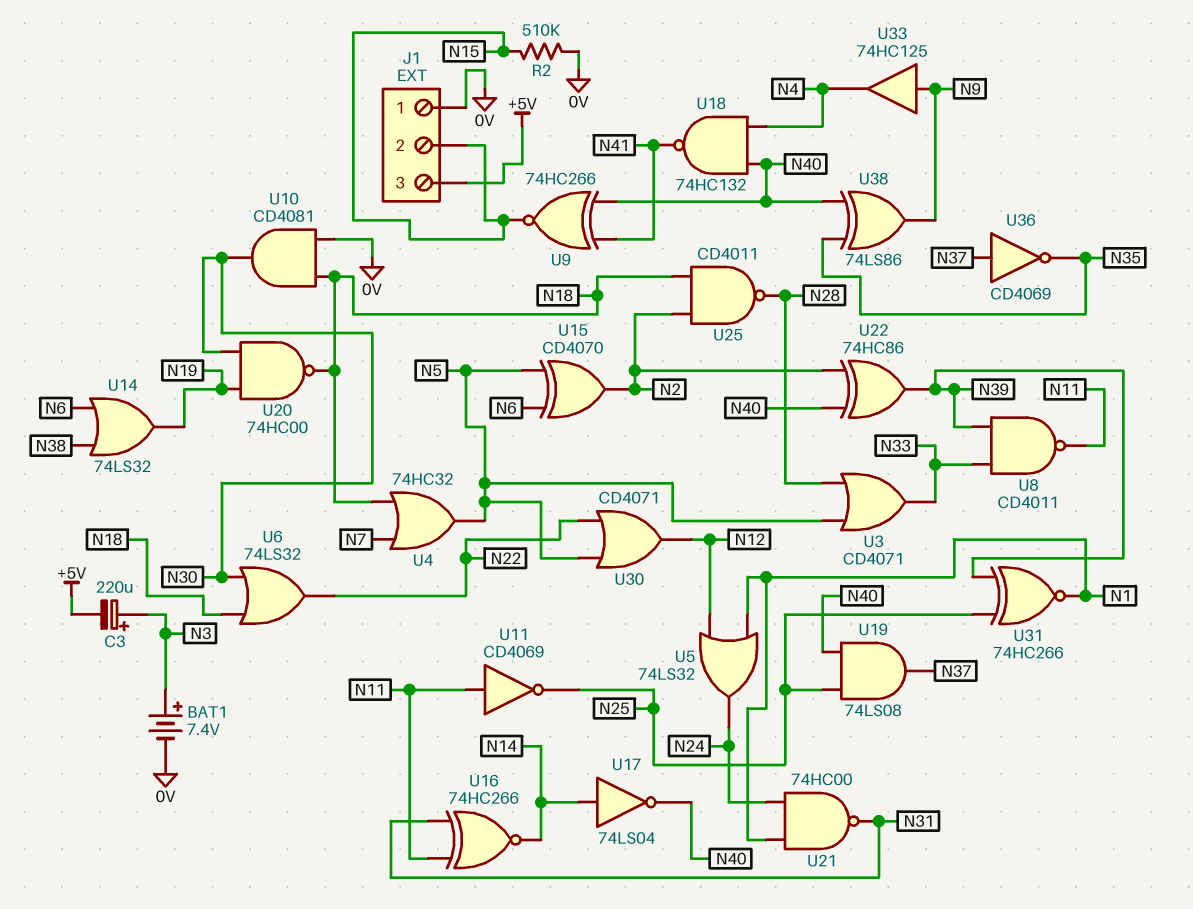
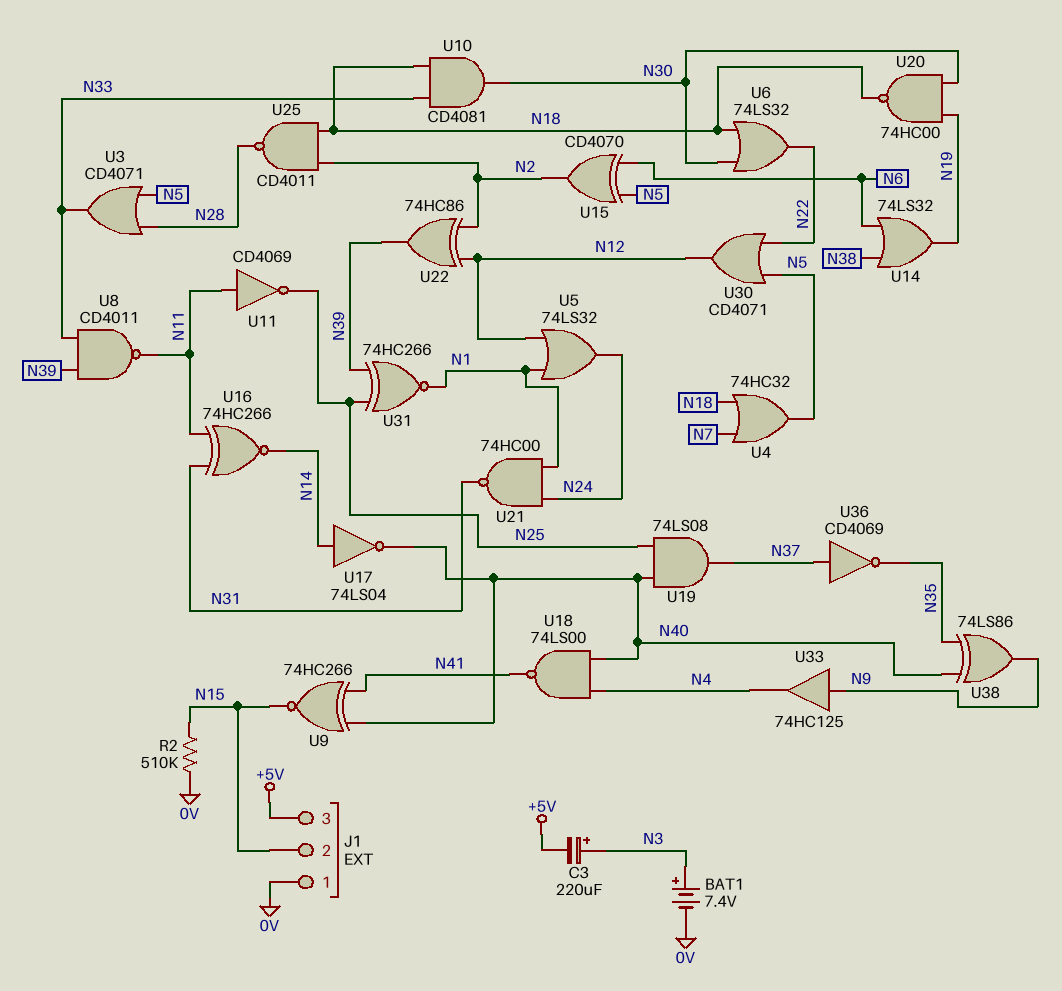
U10: AND CD4081 (in 0V, in N18, out N30) -> AND CD4081 (in N18, in N33, out N30)
U18: NAND 74HC132 (in N4, in N40, out N41) -> NAND 74LS00 (in N4, in N40, out N41)
U22: XOR 74HC86 (in N2, in N40, out N39) -> XOR 74HC86 (in N2, in N12, out N39)

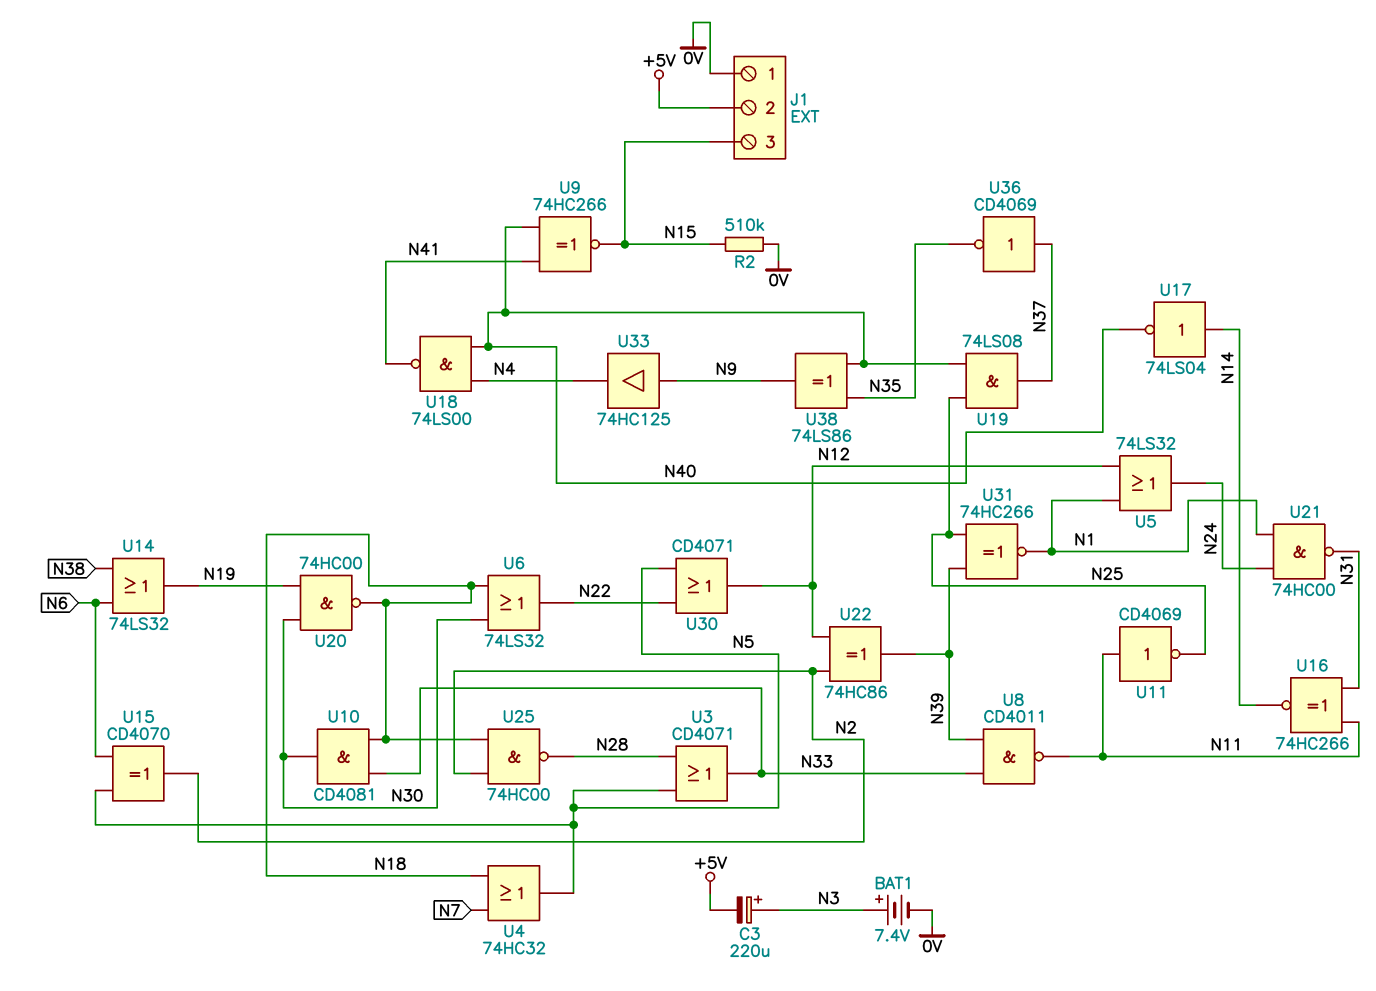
J1 pin 2: N15 -> +5V
J1 pin 3: +5V -> N15
U25: NAND CD4011 (in N2, in N18, out N28) -> NAND 74HC00 (in N2, in N18, out N28)

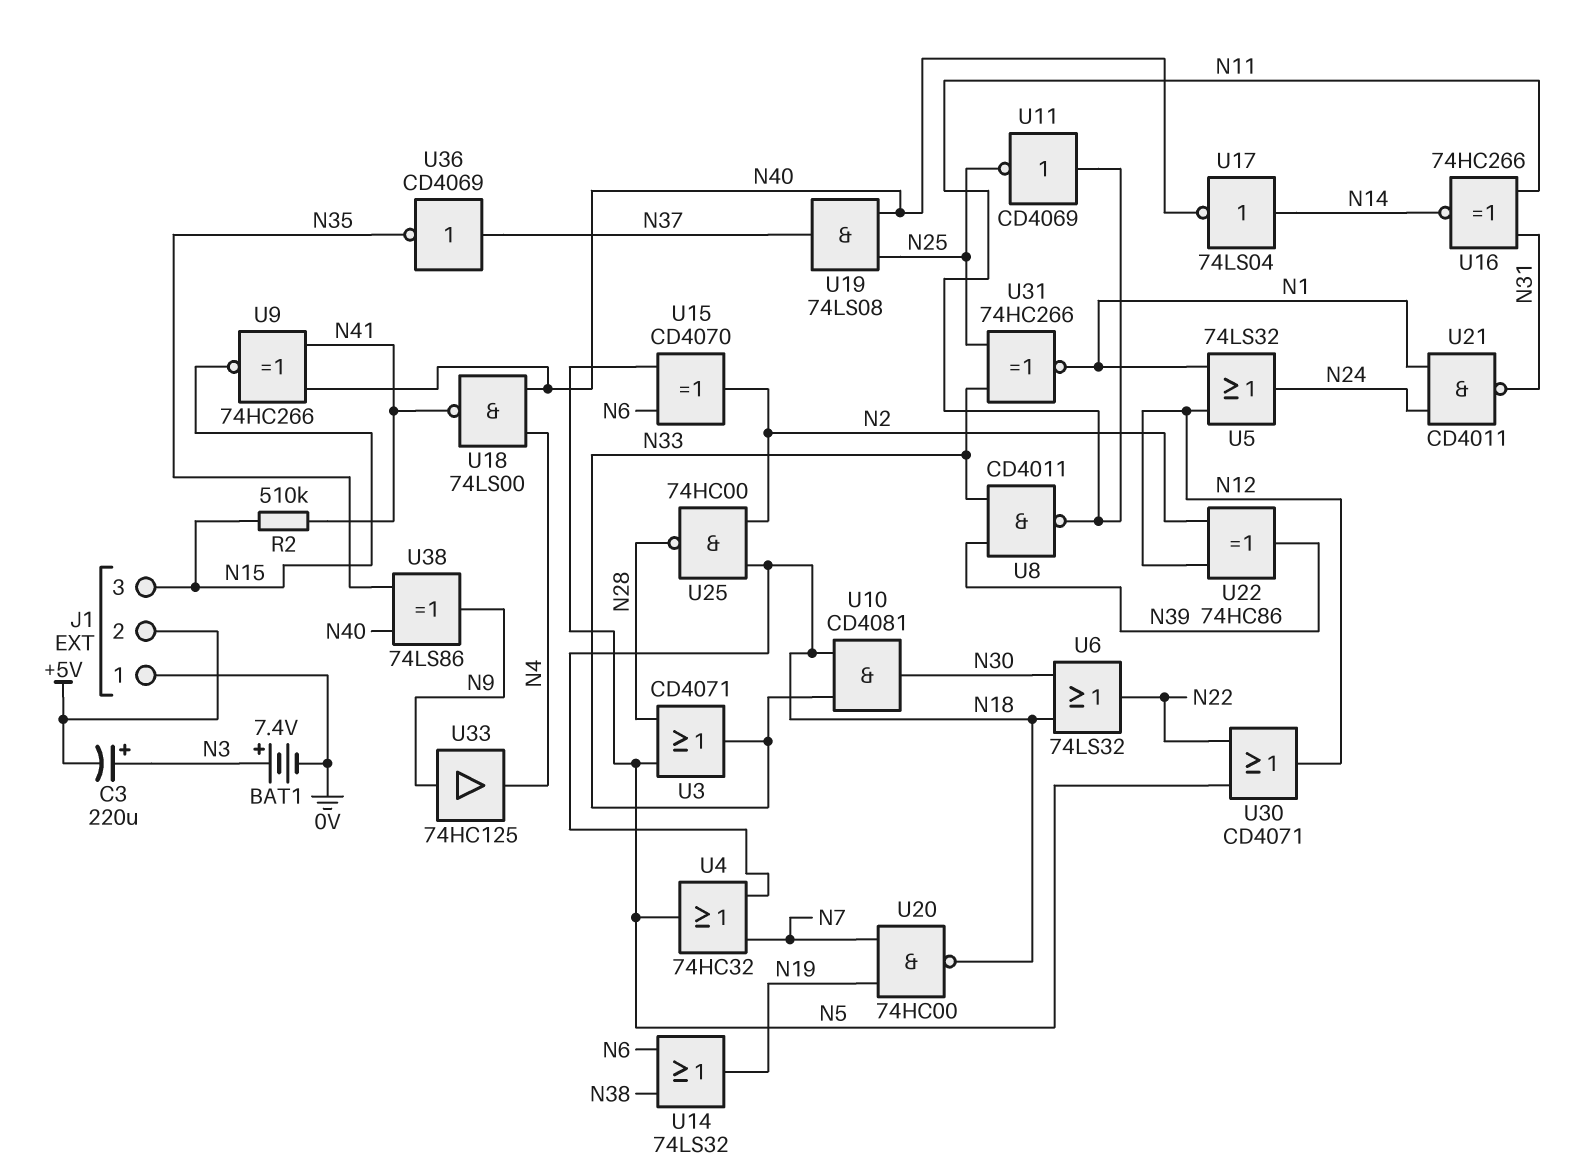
R2: 510k (0V, N15) -> 510k (N15, N41)
U20: NAND 74HC00 (in N19, in N30, out N18) -> NAND 74HC00 (in N7, in N19, out N18)
U21: NAND 74HC00 (in N1, in N24, out N31) -> NAND CD4011 (in N1, in N24, out N31)
U31: XNOR 74HC266 (in N25, in N39, out N1) -> XNOR 74HC266 (in N25, in N33, out N1)

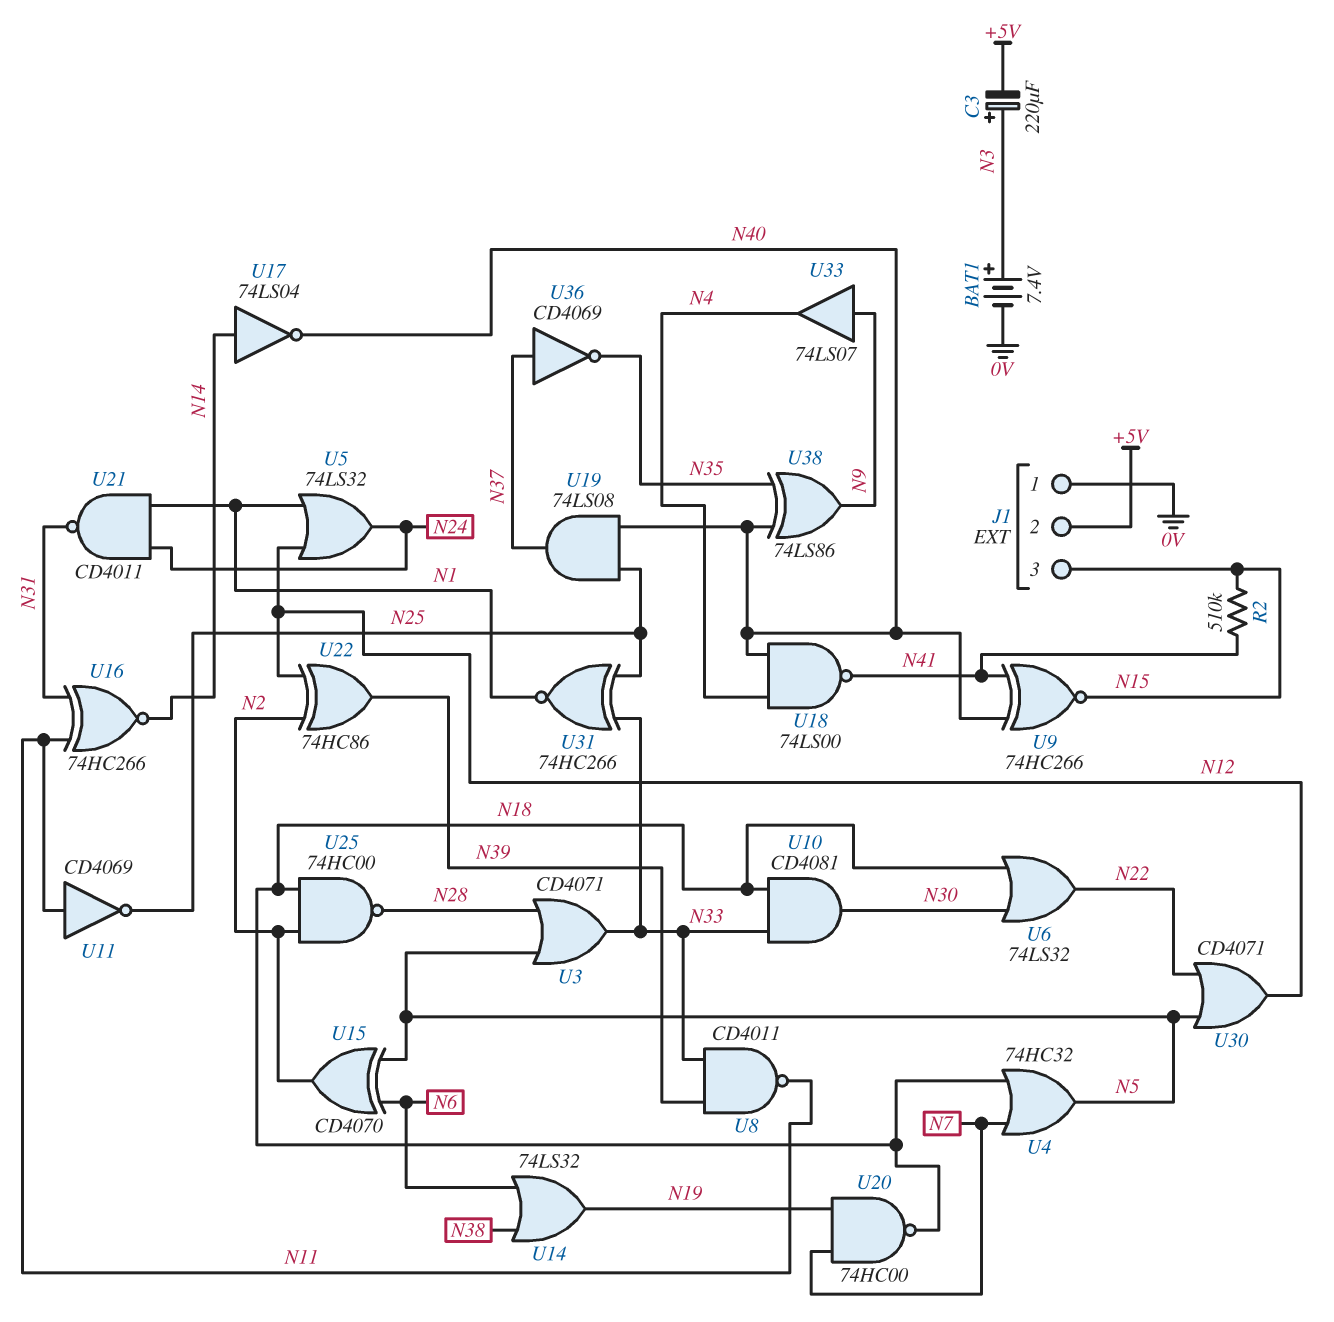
U33: buffer 74HC125 (in N9, out N4) -> buffer 74LS07 (in N9, out N4)

